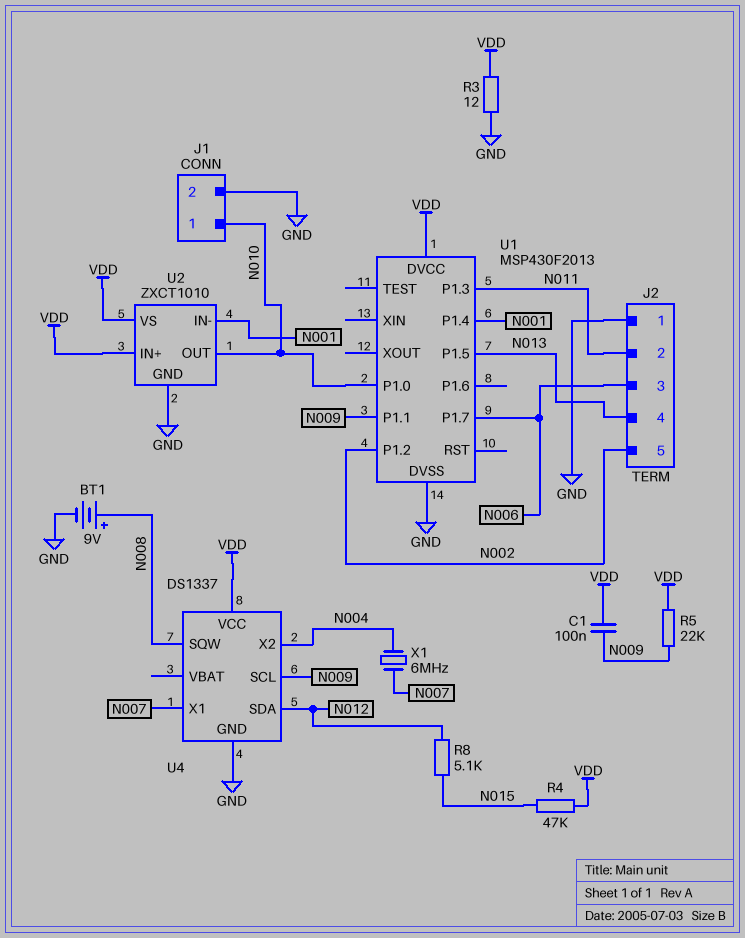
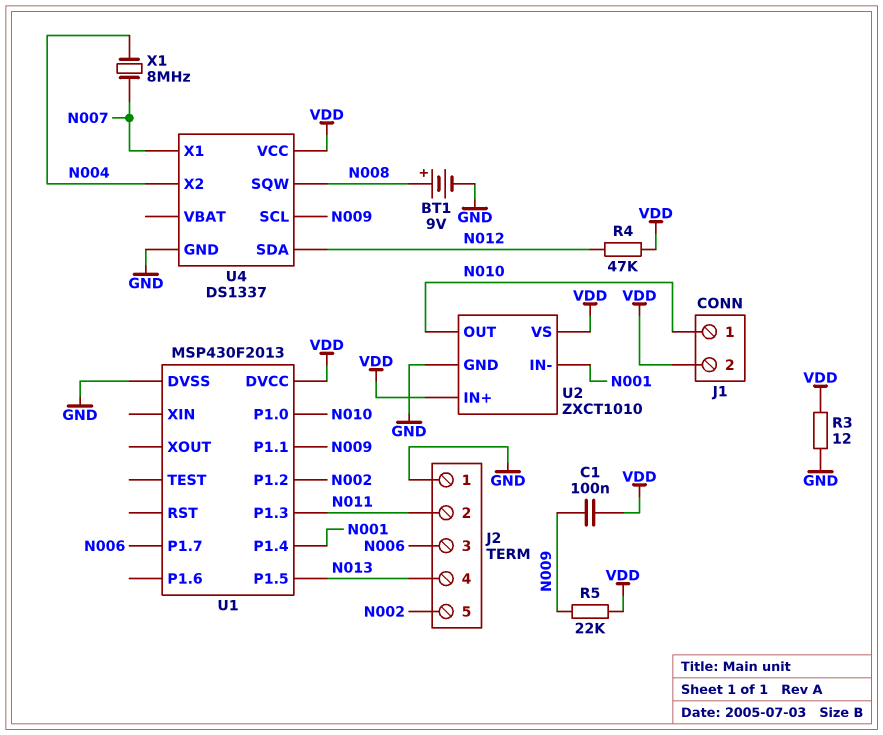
J1 pin 2: GND -> VDD
R4: 47k (N015, VDD) -> 47k (N012, VDD)
R8: 5.1k (N012, N015) -> none
X1: 6MHz (N004, N007) -> 8MHz (N004, N007)

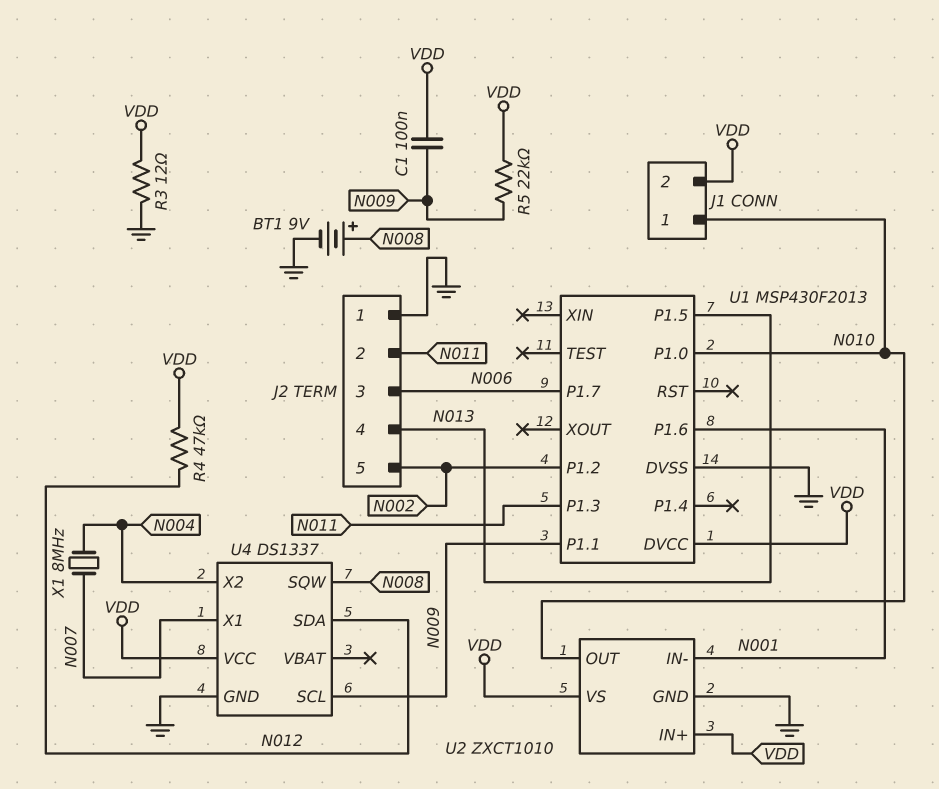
U1 pin P1.4: N001 -> none
U1 pin P1.6: none -> N001

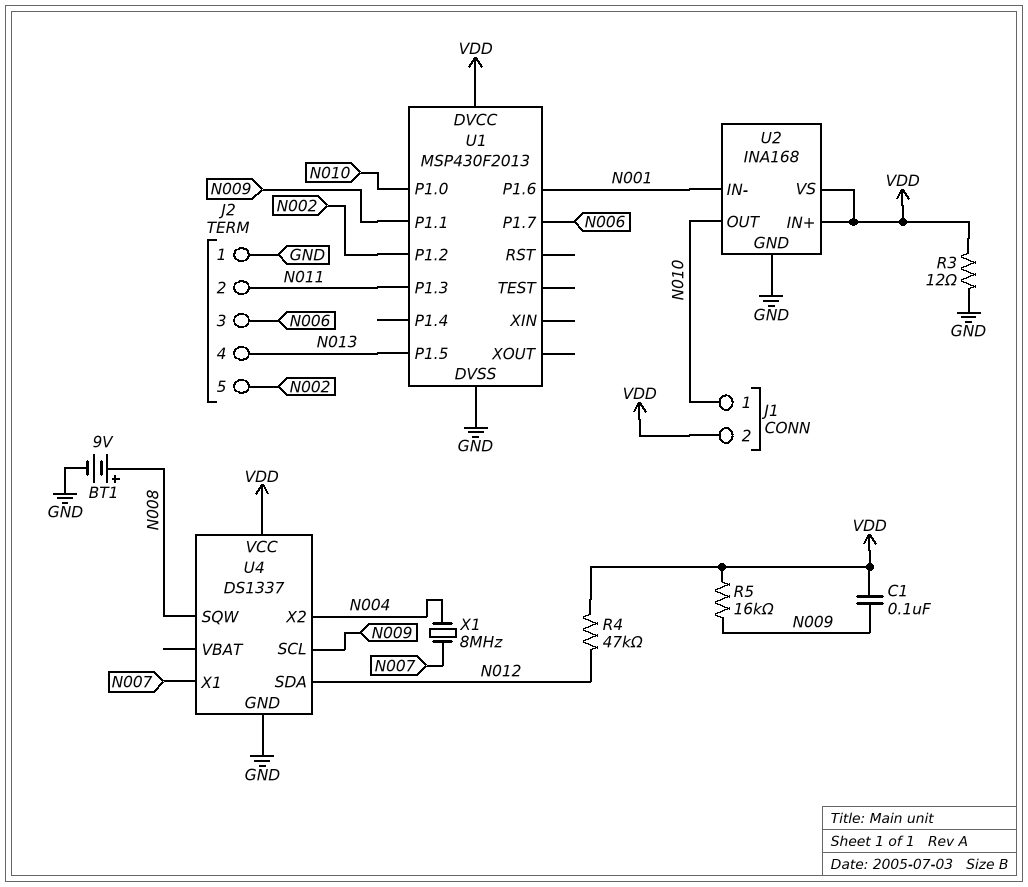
R5: 22k (N009, VDD) -> 16k (N009, VDD)
U2: ZXCT1010 -> INA168

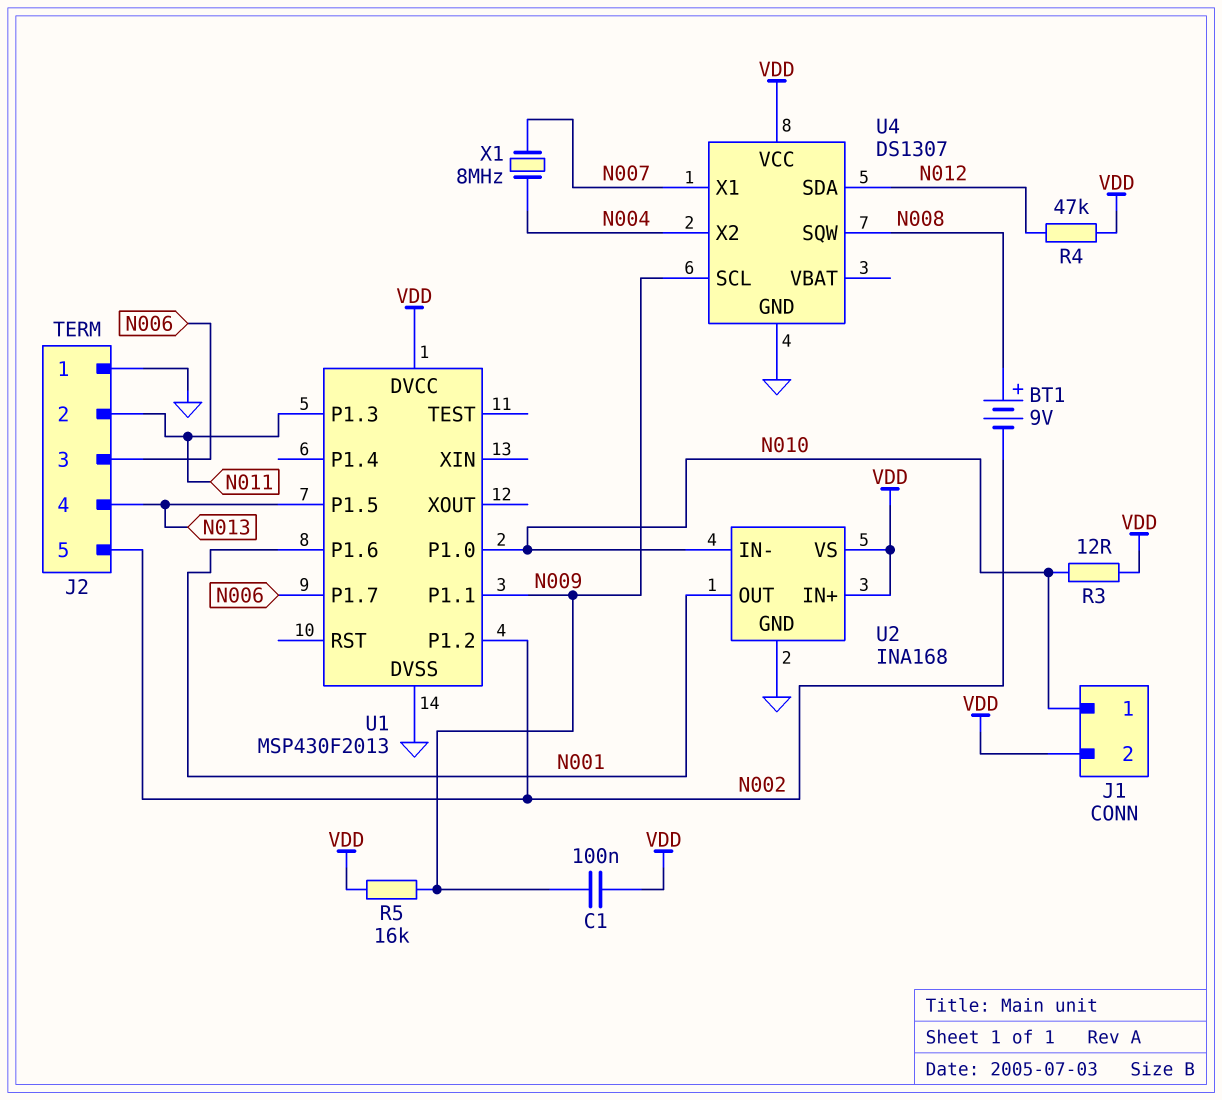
BT1: 9V (plus N008, minus GND) -> 9V (plus N008, minus N002)
R3: 12 (GND, VDD) -> 12 (N010, VDD)
U2 pin IN-: N001 -> N010
U2 pin OUT: N010 -> N001
U4: DS1337 -> DS1307

